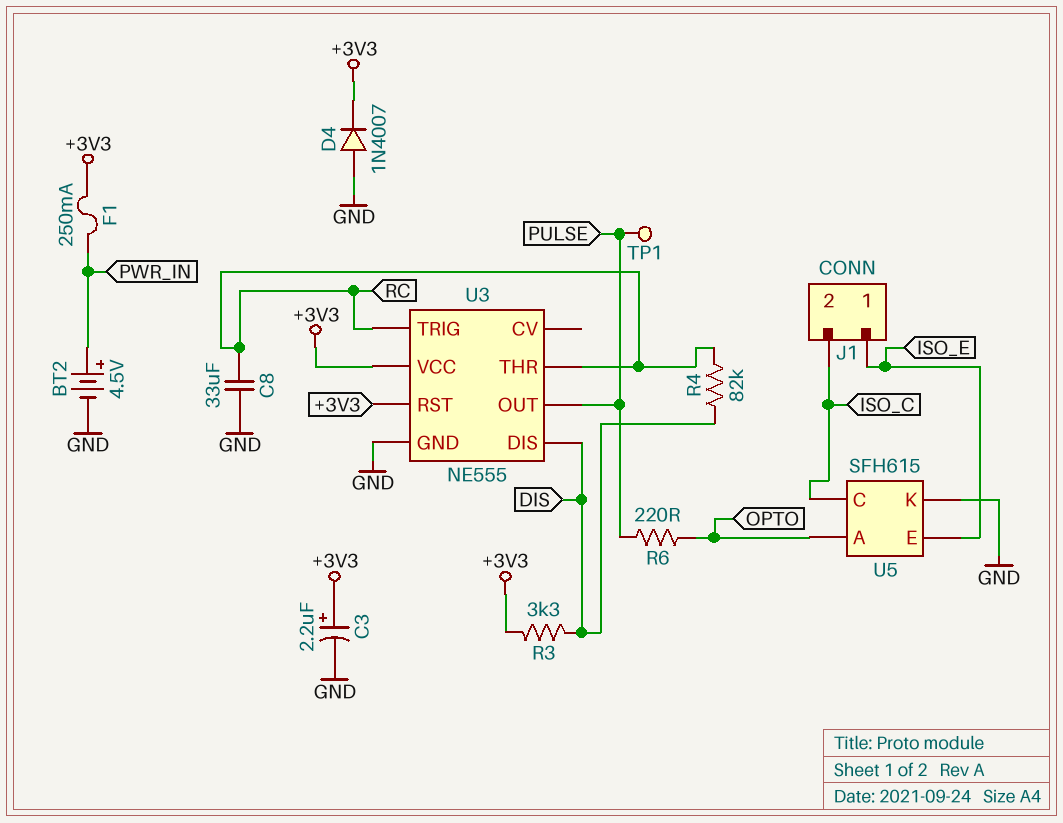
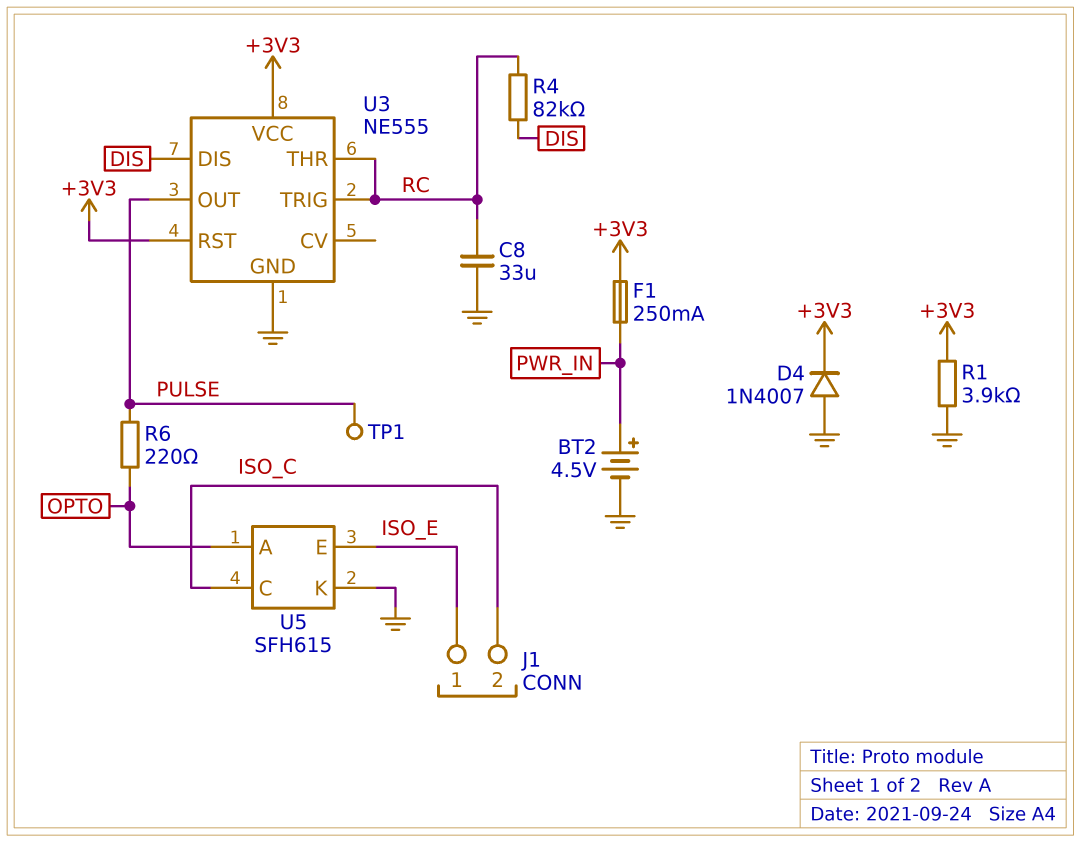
C3: 2.2uF (plus +3V3, minus GND) -> none
R1: none -> 3.9k (+3V3, GND)
R3: 3.3k (+3V3, DIS) -> none

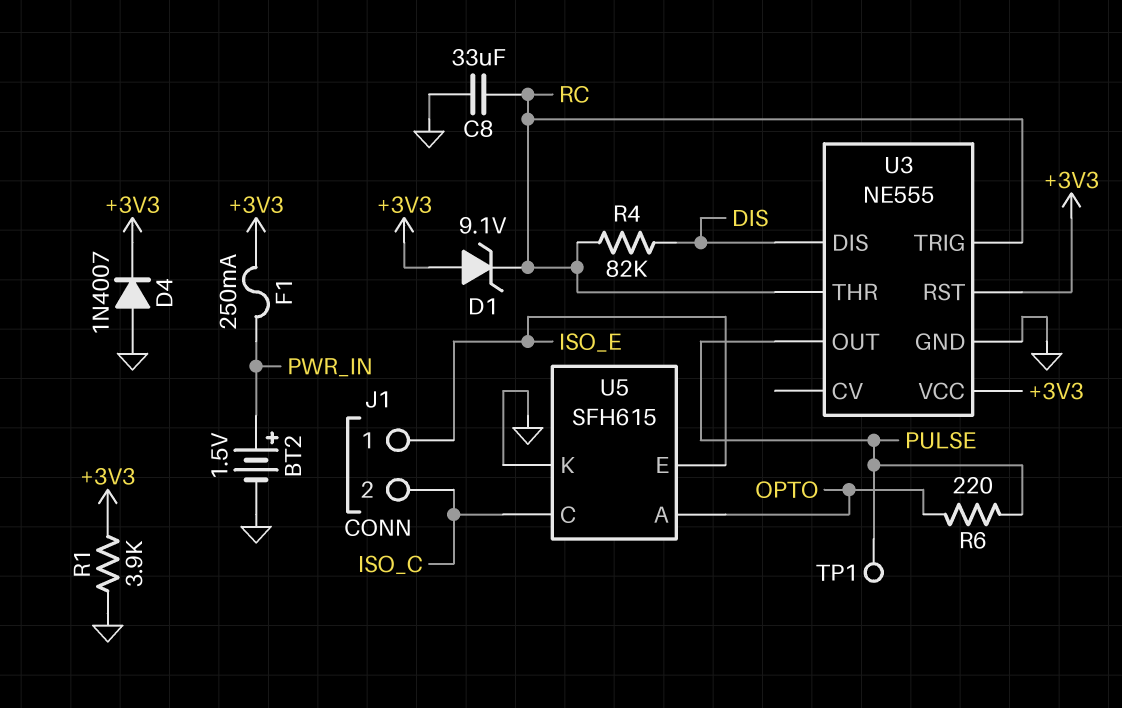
BT2: 4.5V (plus PWR_IN, minus GND) -> 1.5V (plus PWR_IN, minus GND)
D1: none -> zener 9.1V (A +3V3, K RC)

